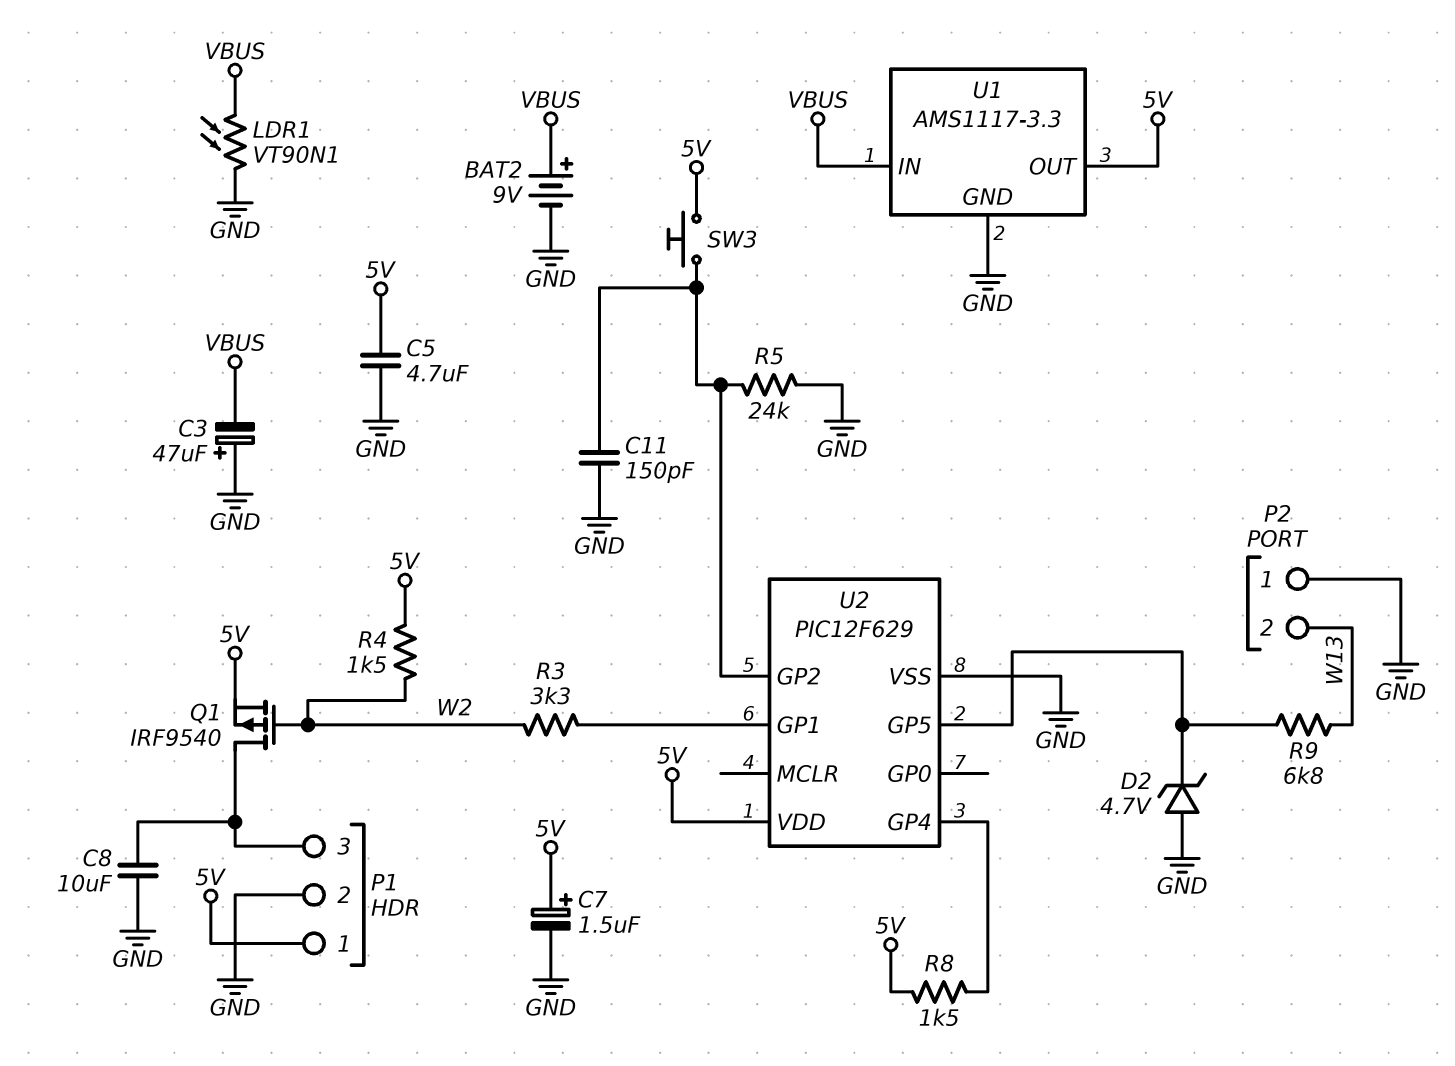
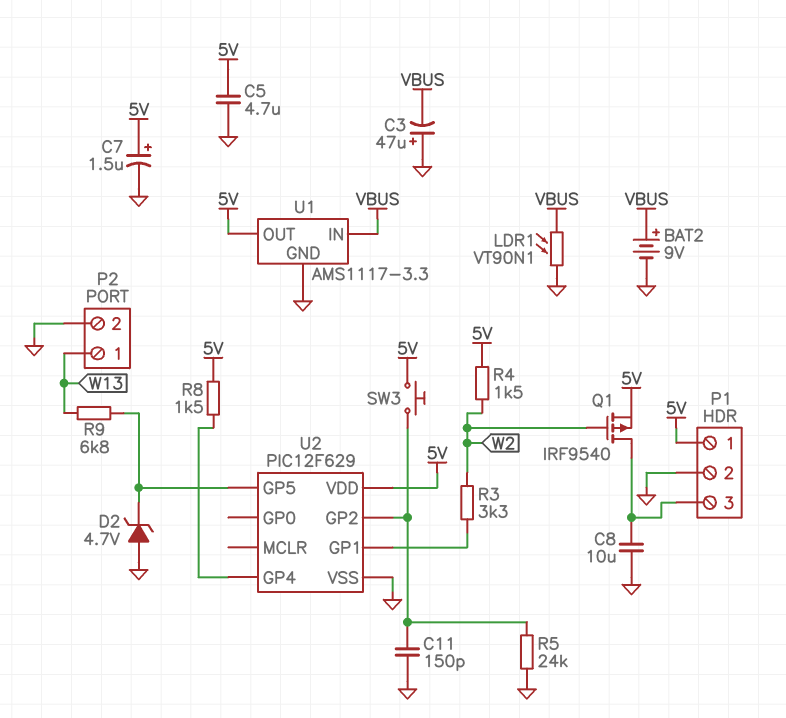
P2 pin 1: GND -> W13
P2 pin 2: W13 -> GND

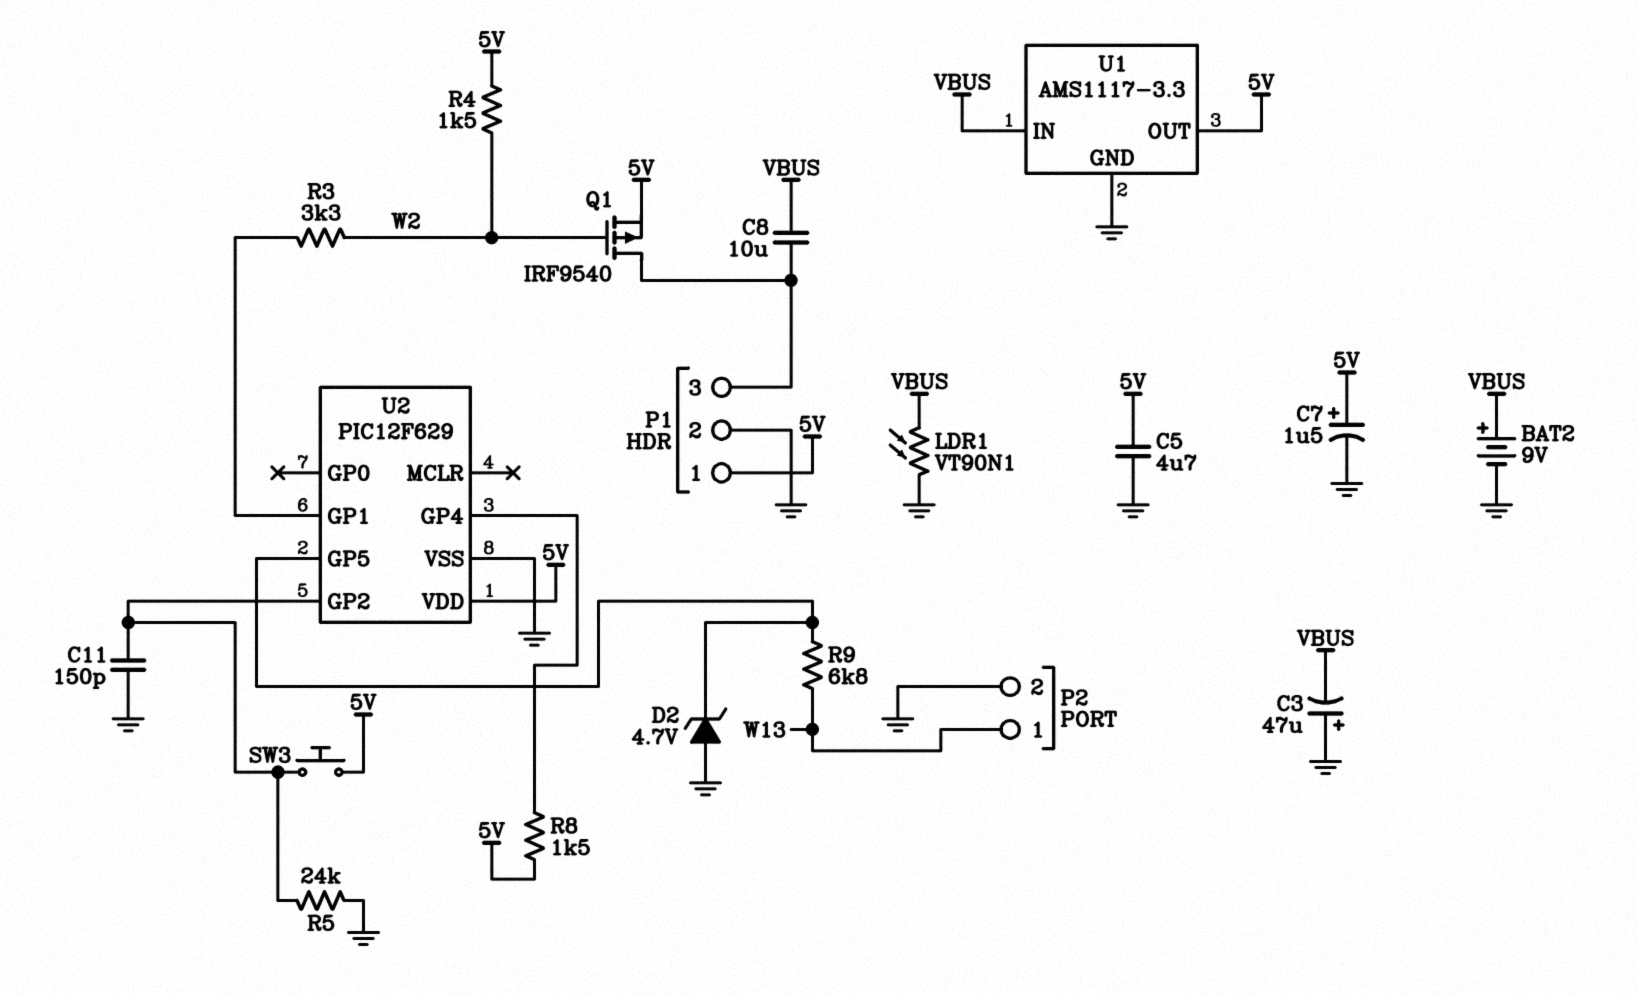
C8: 10uF (GND, P1/3) -> 10uF (P1/3, VBUS)

